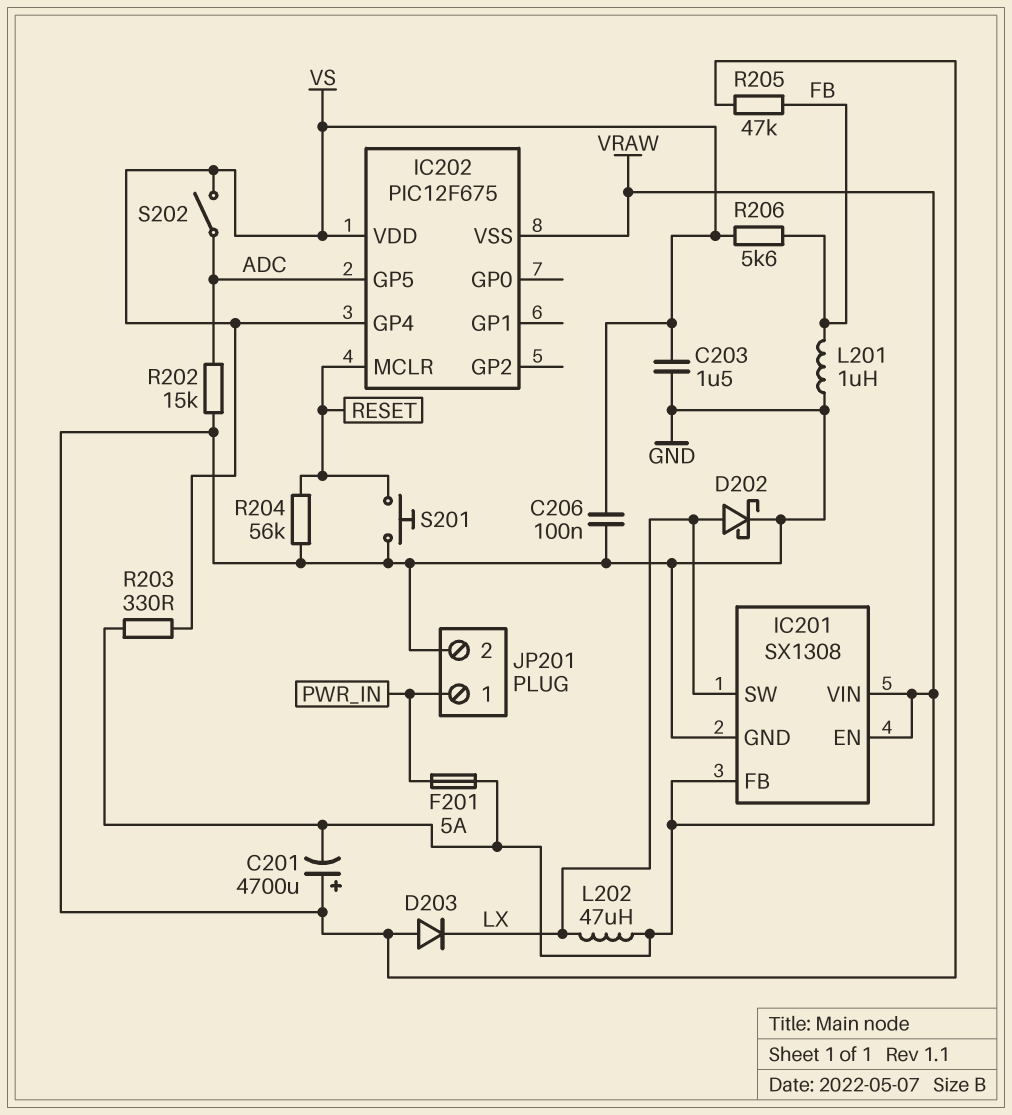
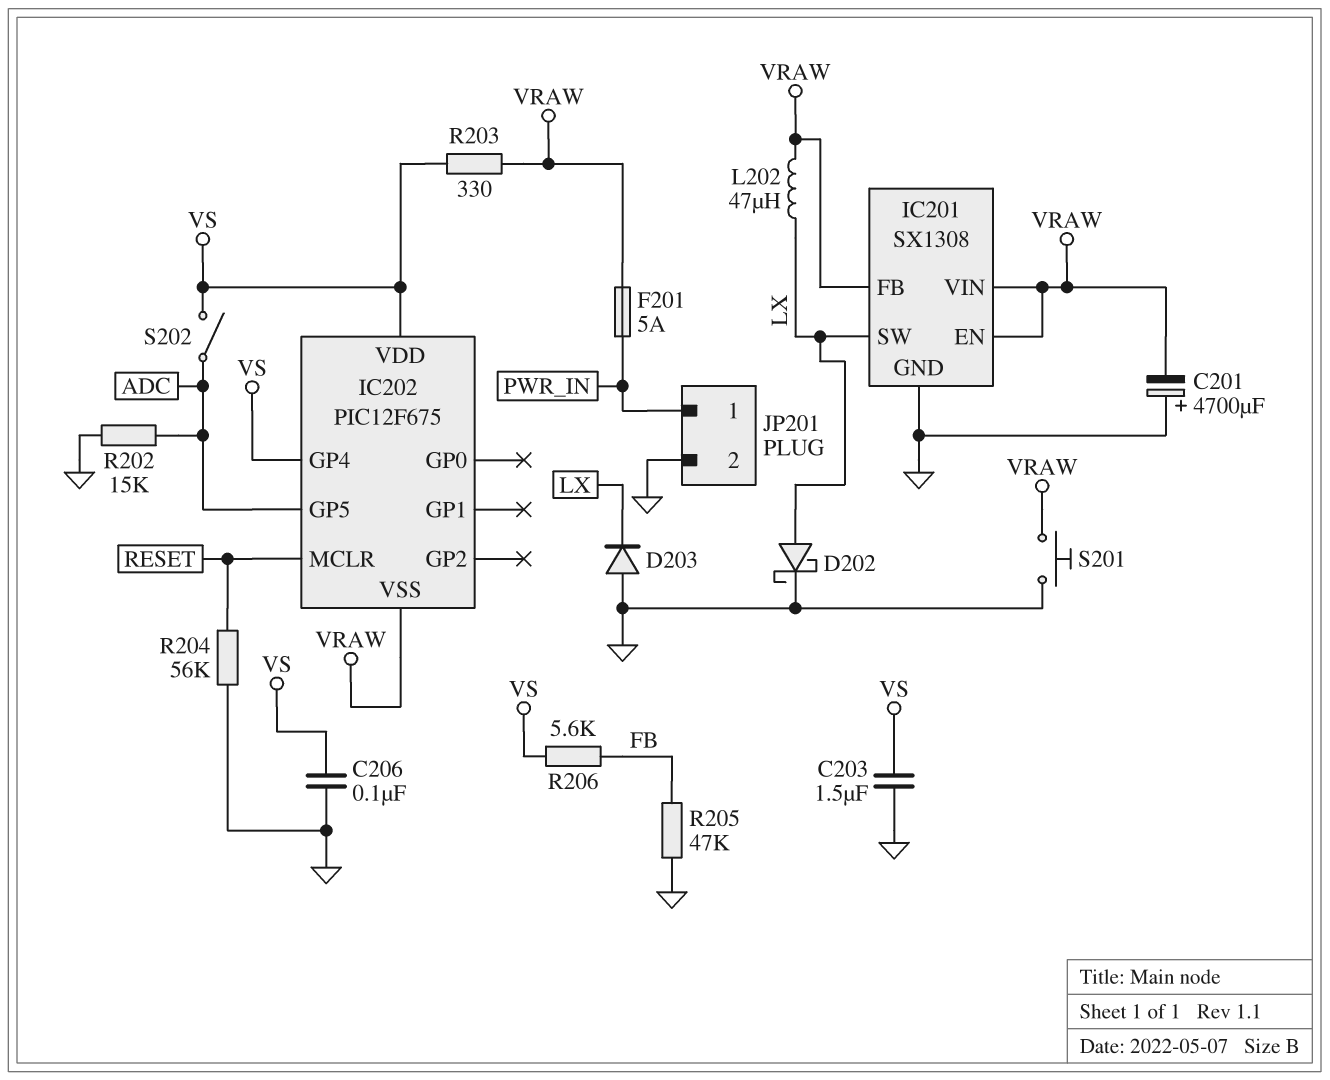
L201: 1uH (FB, GND) -> none
S201: button (GND, RESET) -> button (GND, VRAW)

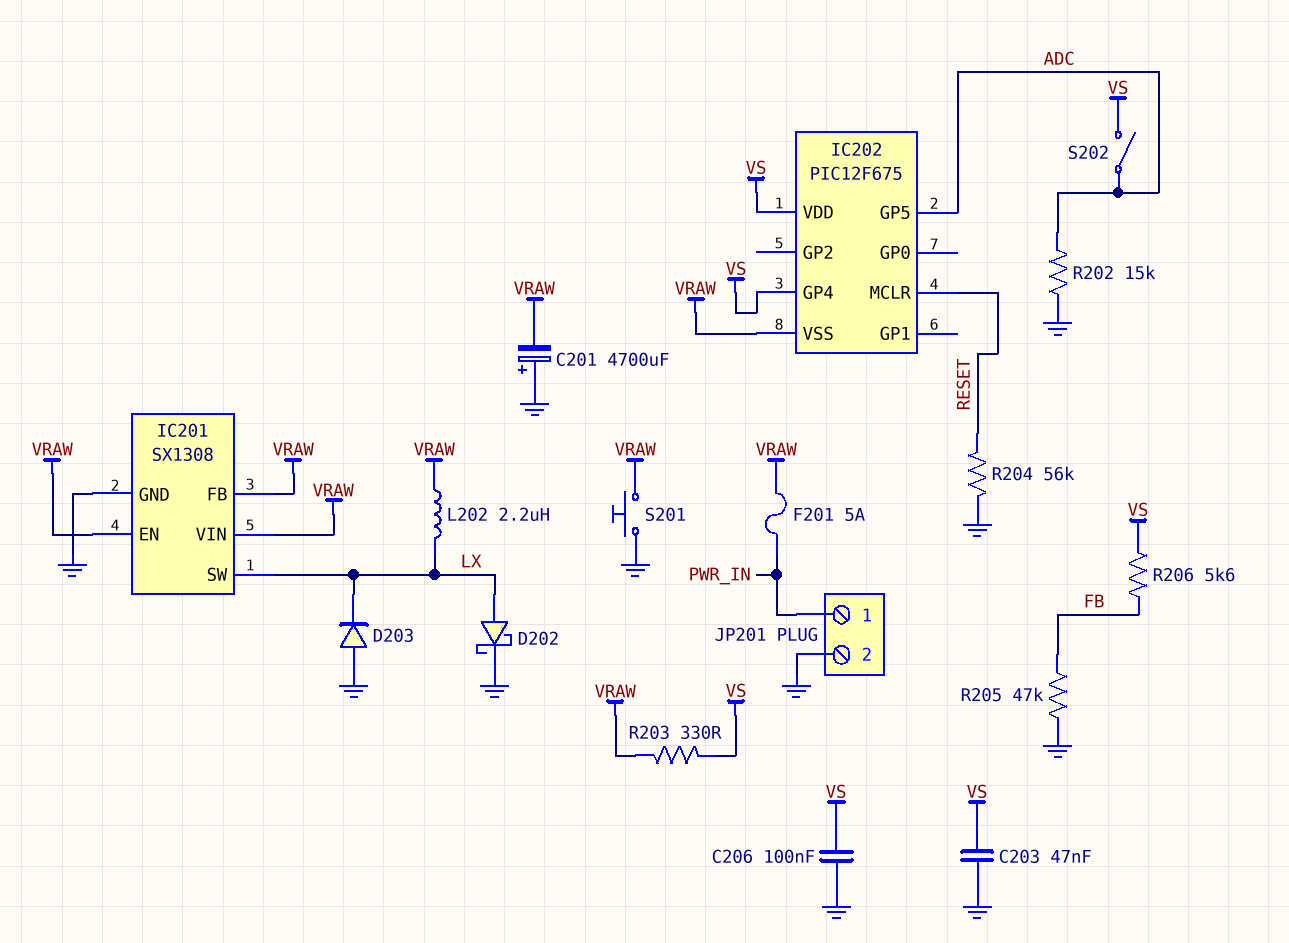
C203: 1.5uF (GND, VS) -> 47nF (GND, VS)
L202: 47uH (LX, VRAW) -> 2.2uH (LX, VRAW)

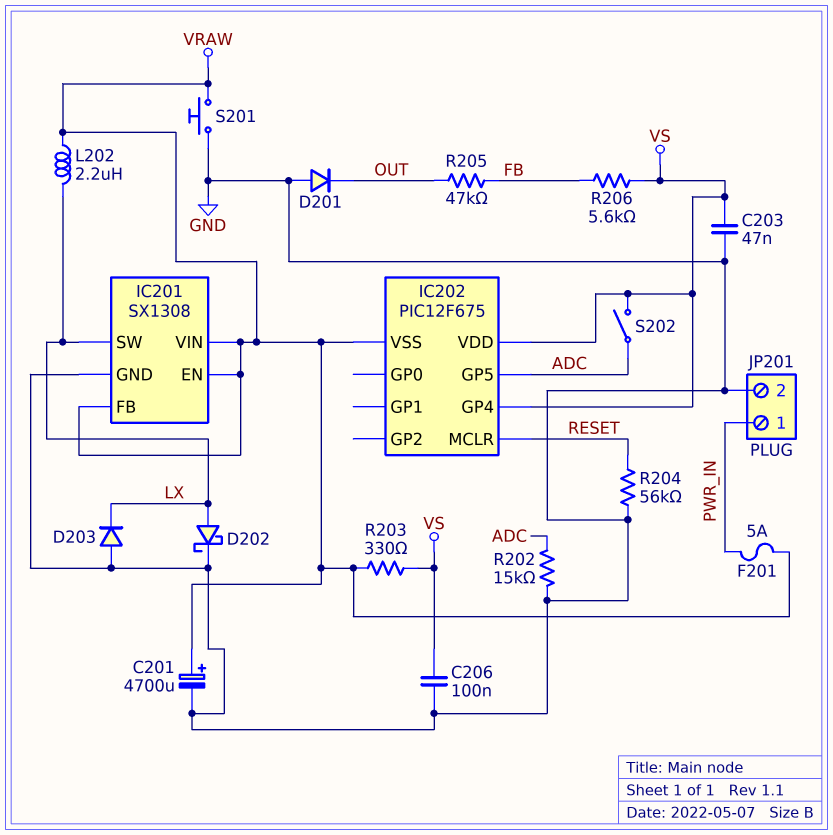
C201: 4700uF (plus GND, minus VRAW) -> 4700uF (plus VRAW, minus GND)
D201: none -> diode (A GND, K OUT)
R205: 47k (FB, GND) -> 47k (FB, OUT)

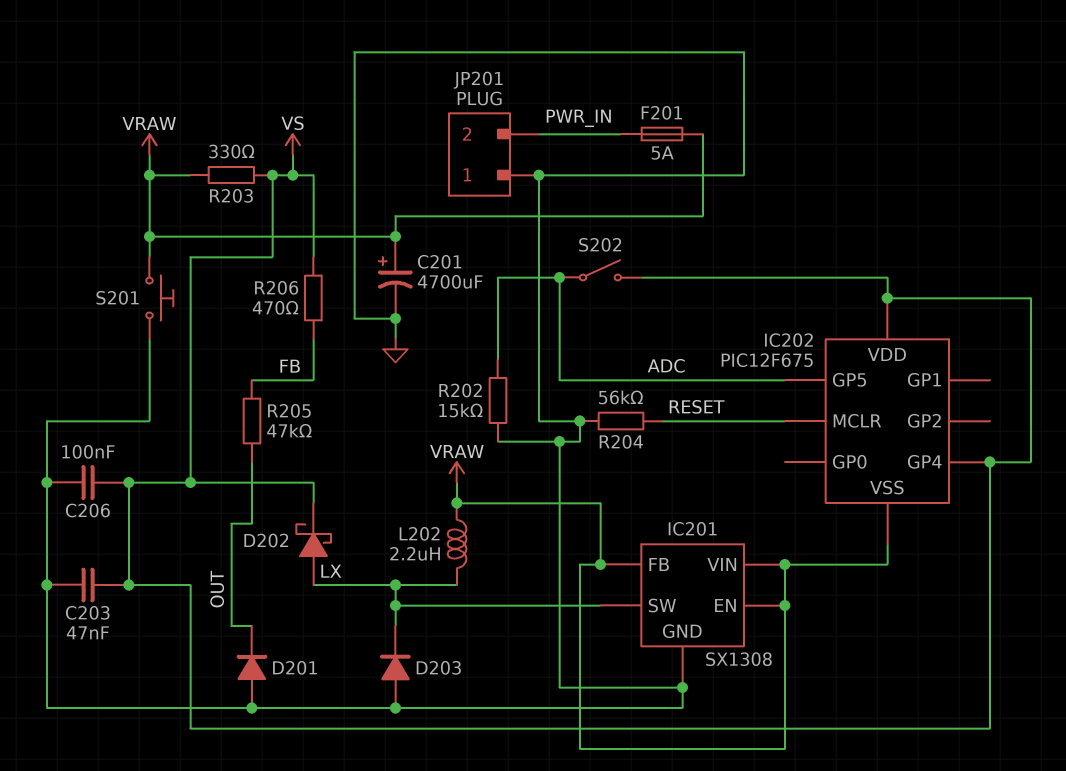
D202: schottky (A LX, K GND) -> schottky (A LX, K VS)
JP201 pin 1: PWR_IN -> GND
JP201 pin 2: GND -> PWR_IN
R206: 5.6k (FB, VS) -> 470 (FB, VS)

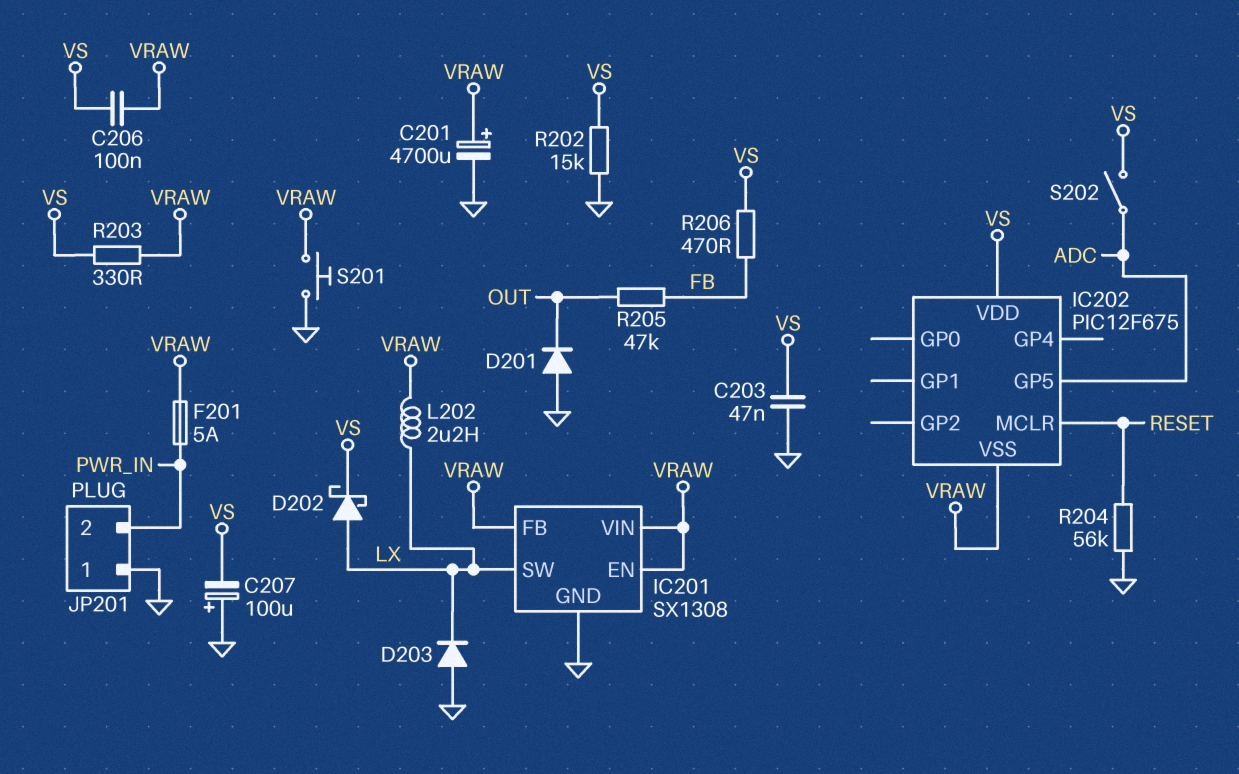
C206: 100nF (GND, VS) -> 100nF (VRAW, VS)
C207: none -> 100uF (plus GND, minus VS)
IC202 pin GP4: VS -> none
R202: 15k (ADC, GND) -> 15k (GND, VS)

